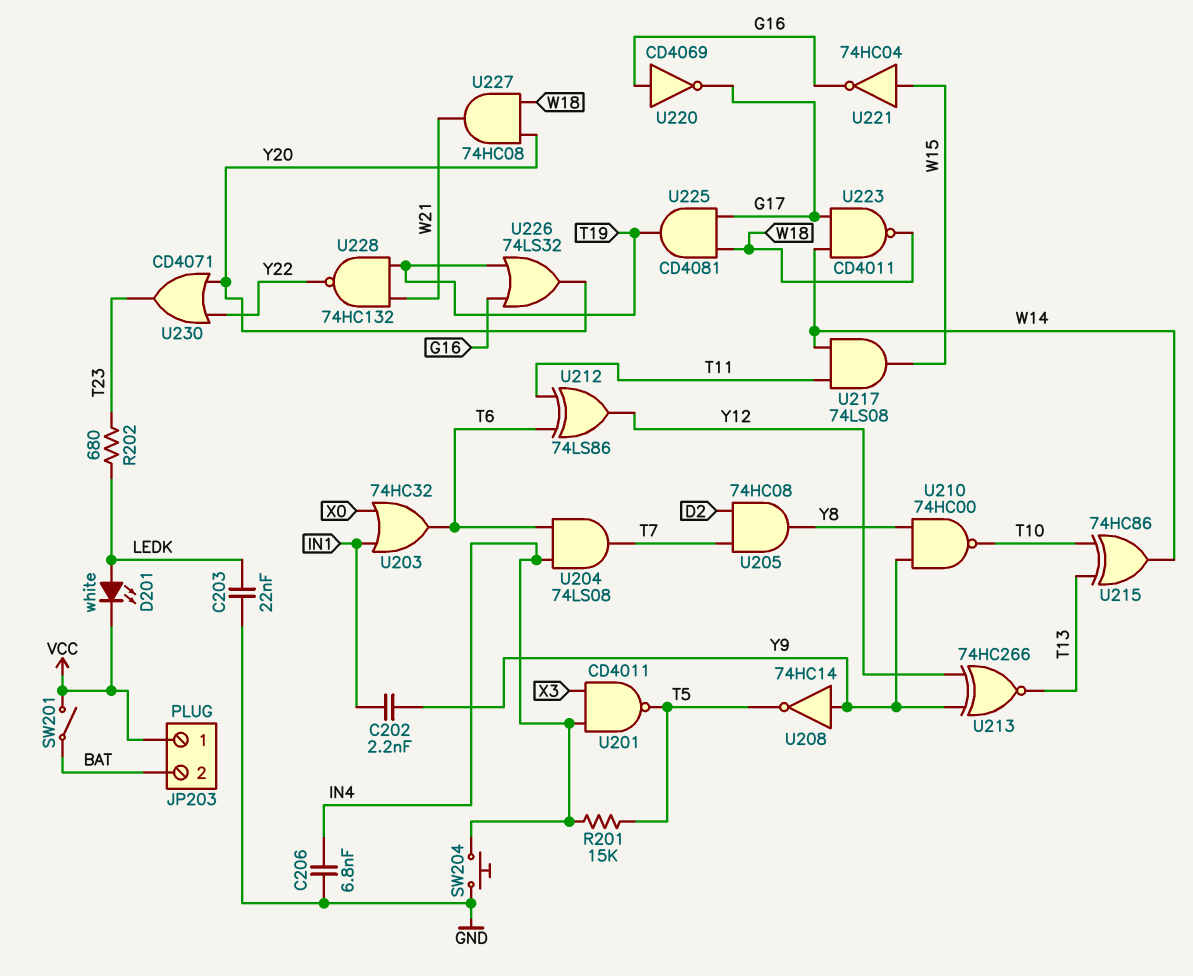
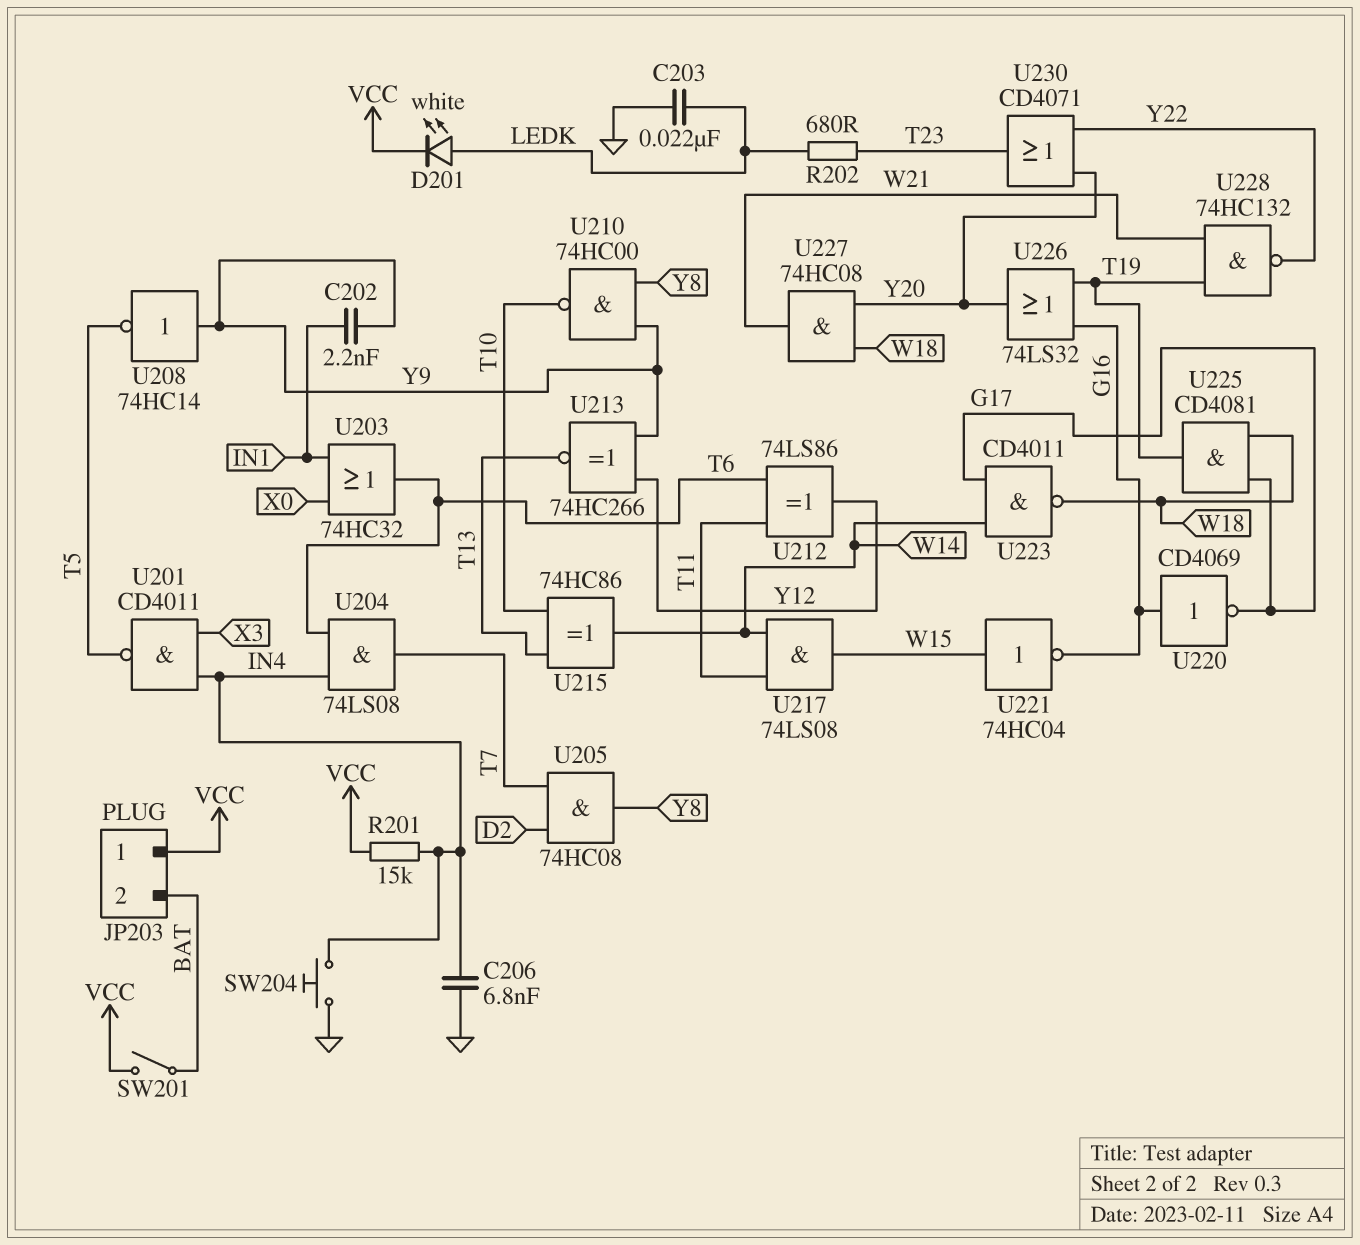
R201: 15k (IN4, T5) -> 15k (IN4, VCC)

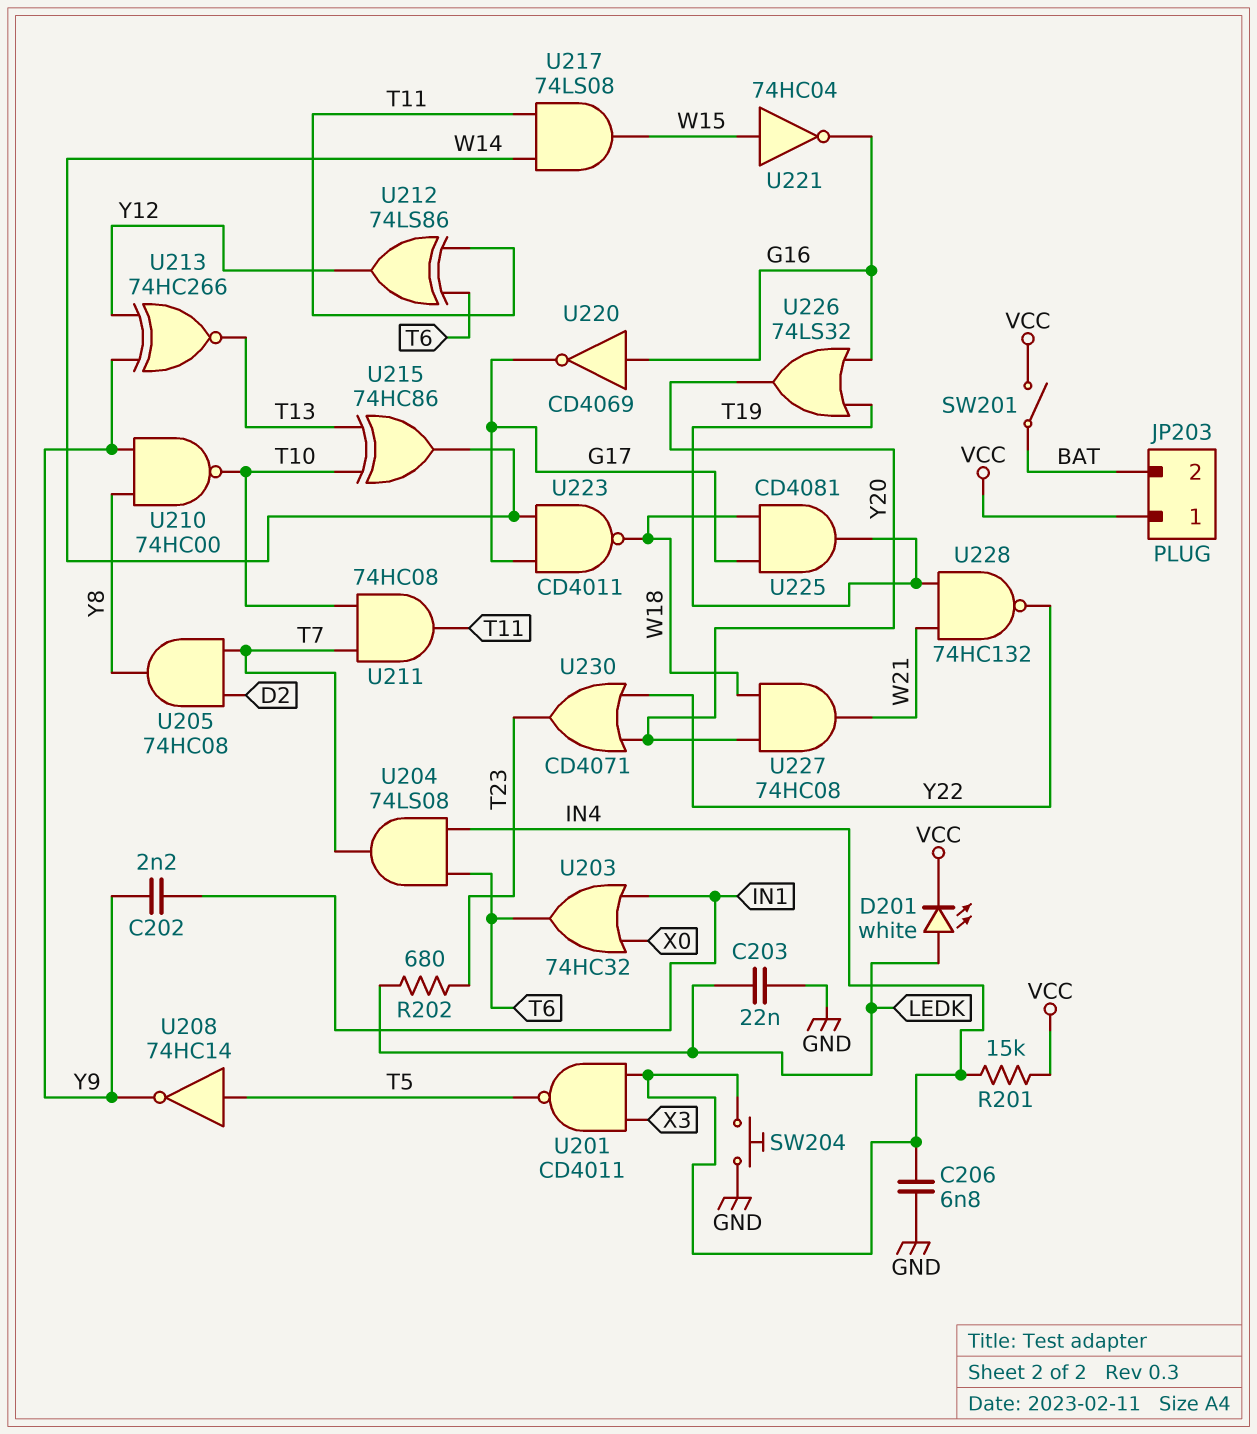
U208: NOT 74HC14 (in Y9, out T5) -> NOT 74HC14 (in T5, out Y9)
U211: none -> AND 74HC08 (in T7, in T10, out T11)

